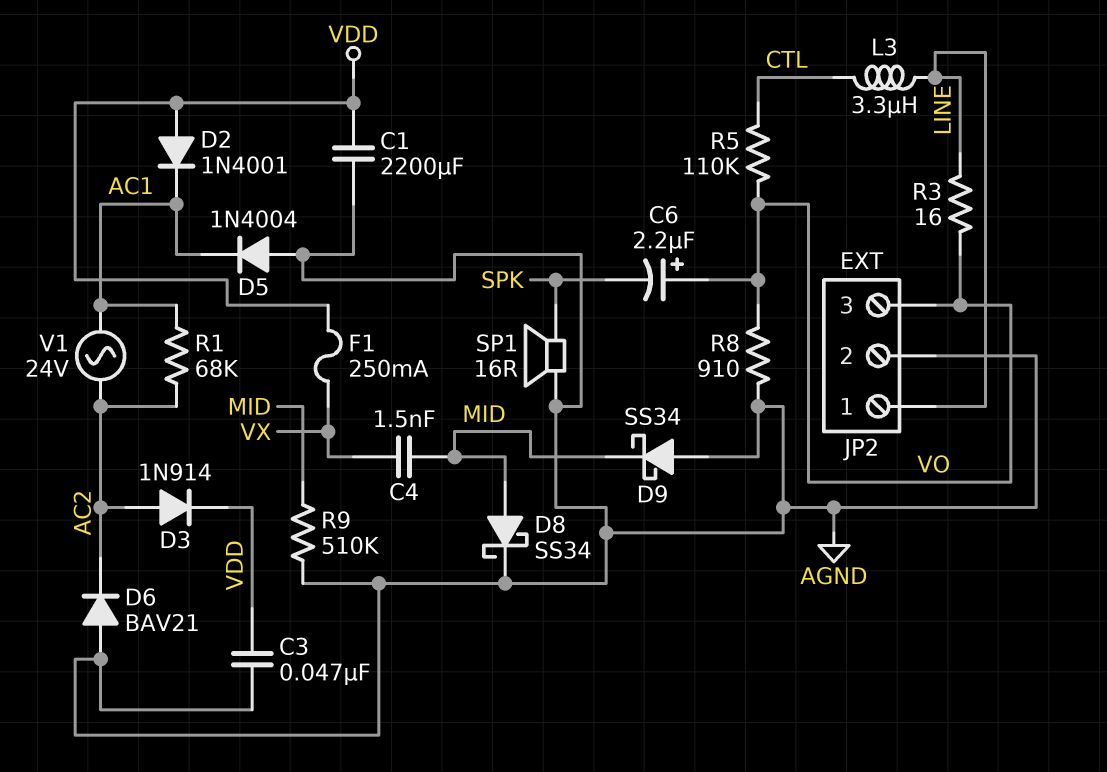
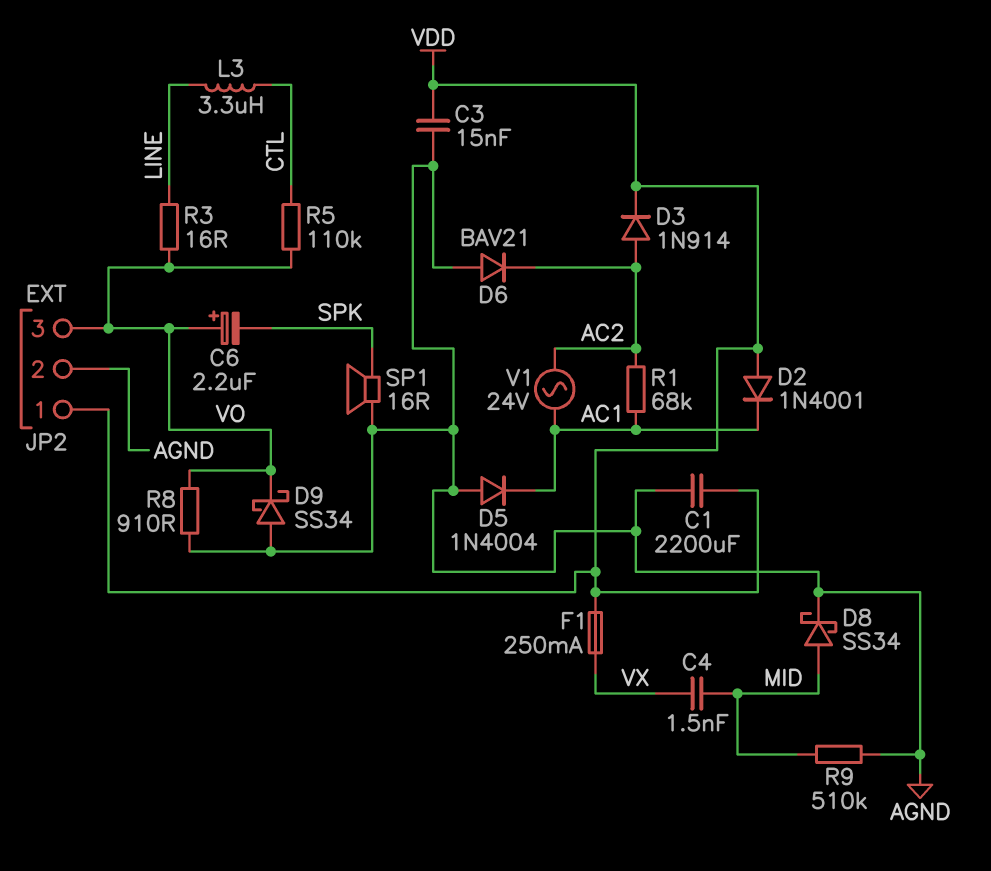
C3: 47nF (AGND, VDD) -> 15nF (AGND, VDD)
D9: schottky SS34 (A AGND, K MID) -> schottky SS34 (A AGND, K VO)
JP2 pin 1: LINE -> VDD

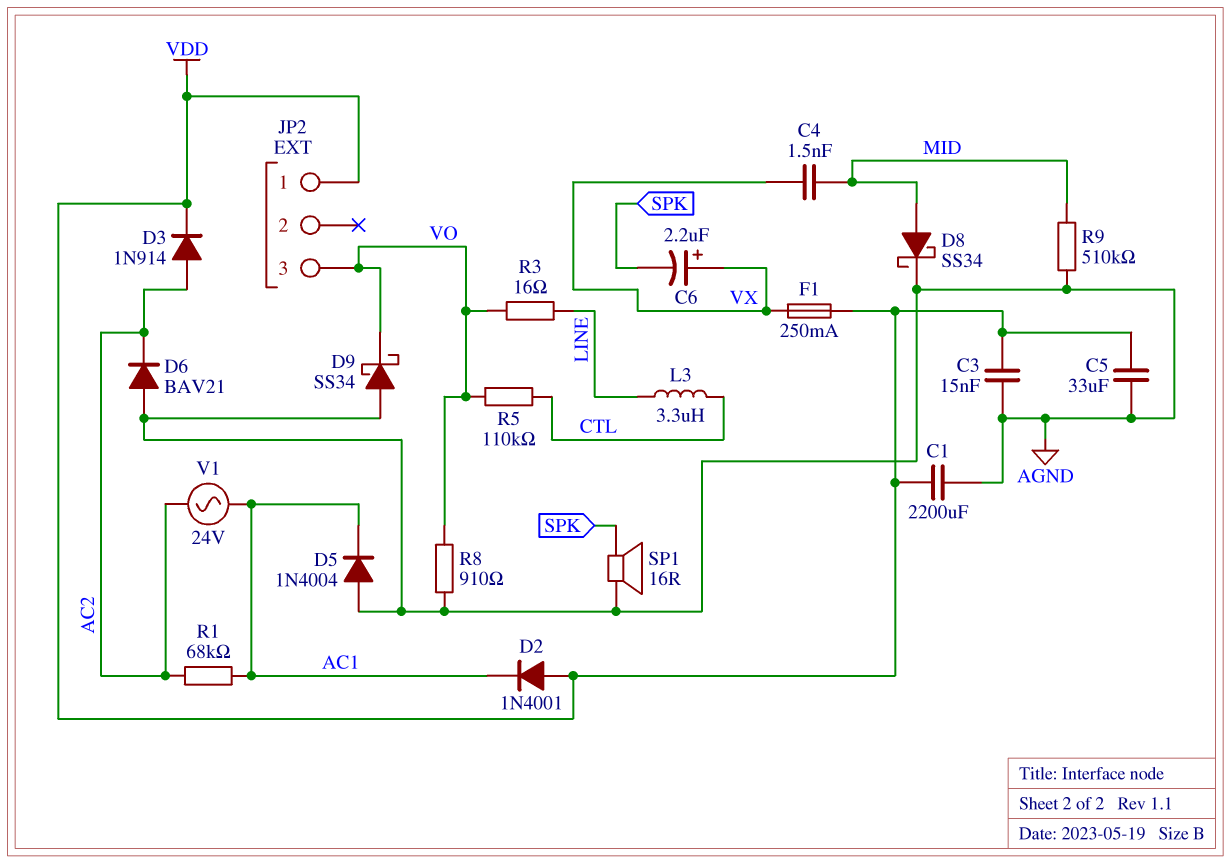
C5: none -> 33uF (AGND, VDD)
C6: 2.2uF (plus VO, minus SPK) -> 2.2uF (plus VX, minus SPK)
JP2 pin 2: AGND -> none

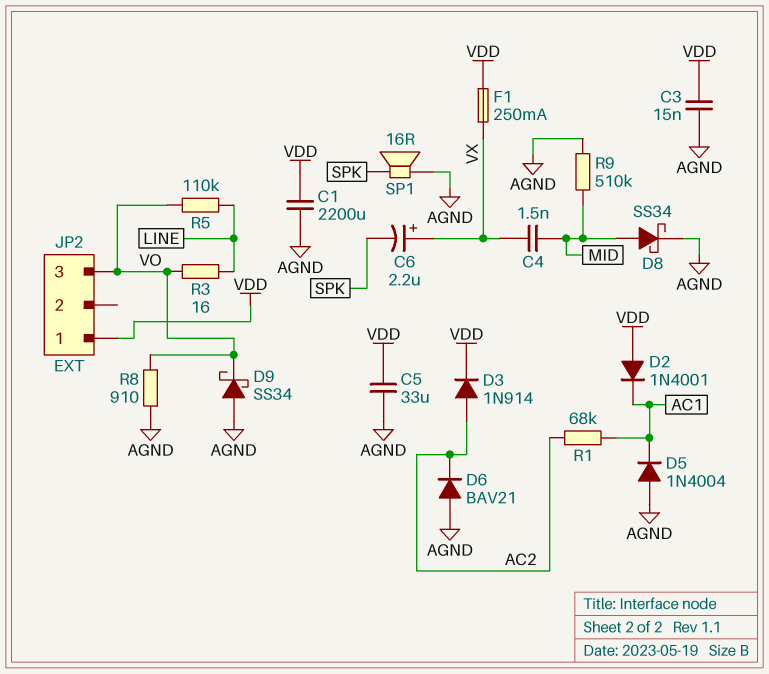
L3: 3.3uH (CTL, LINE) -> none
R5: 110k (CTL, VO) -> 110k (LINE, VO)
V1: AC 24V (AC1, AC2) -> none

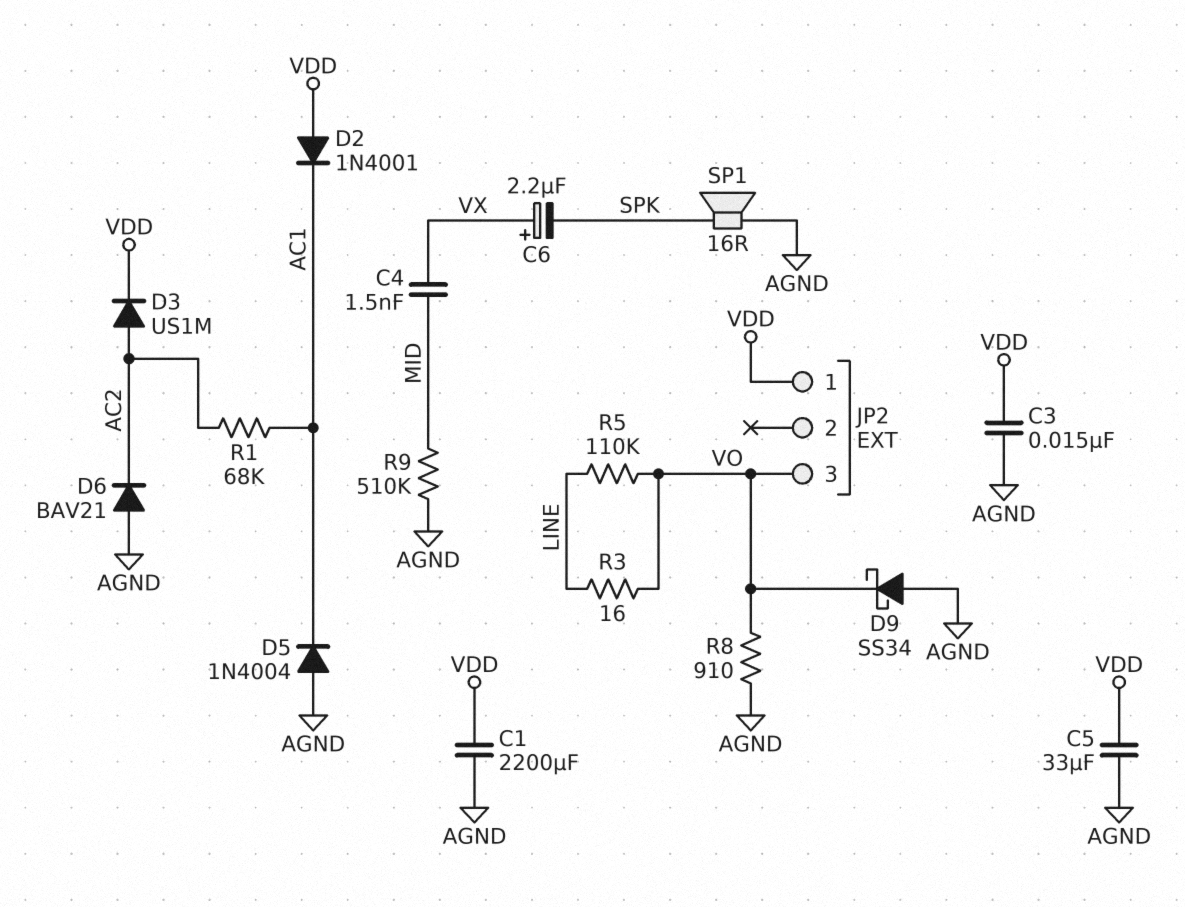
D3: diode 1N914 (A AC2, K VDD) -> diode US1M (A AC2, K VDD)
D8: schottky SS34 (A MID, K AGND) -> none
F1: 250mA (VDD, VX) -> none

